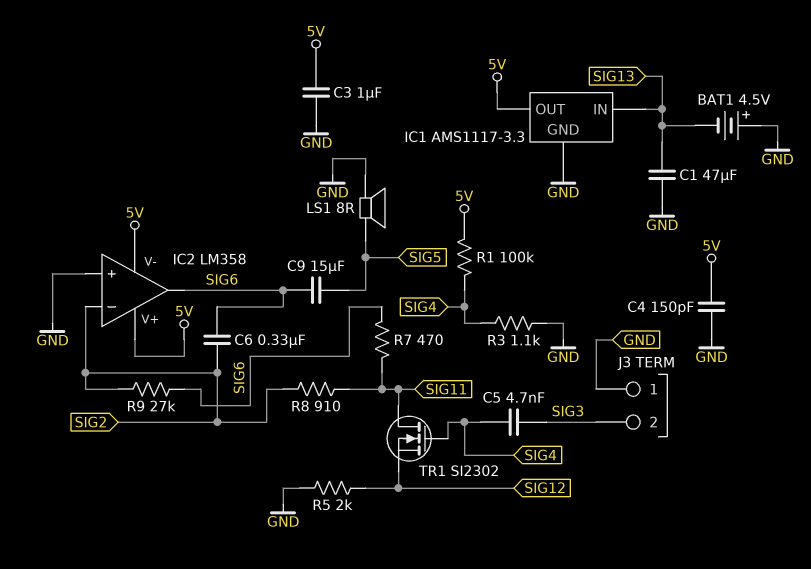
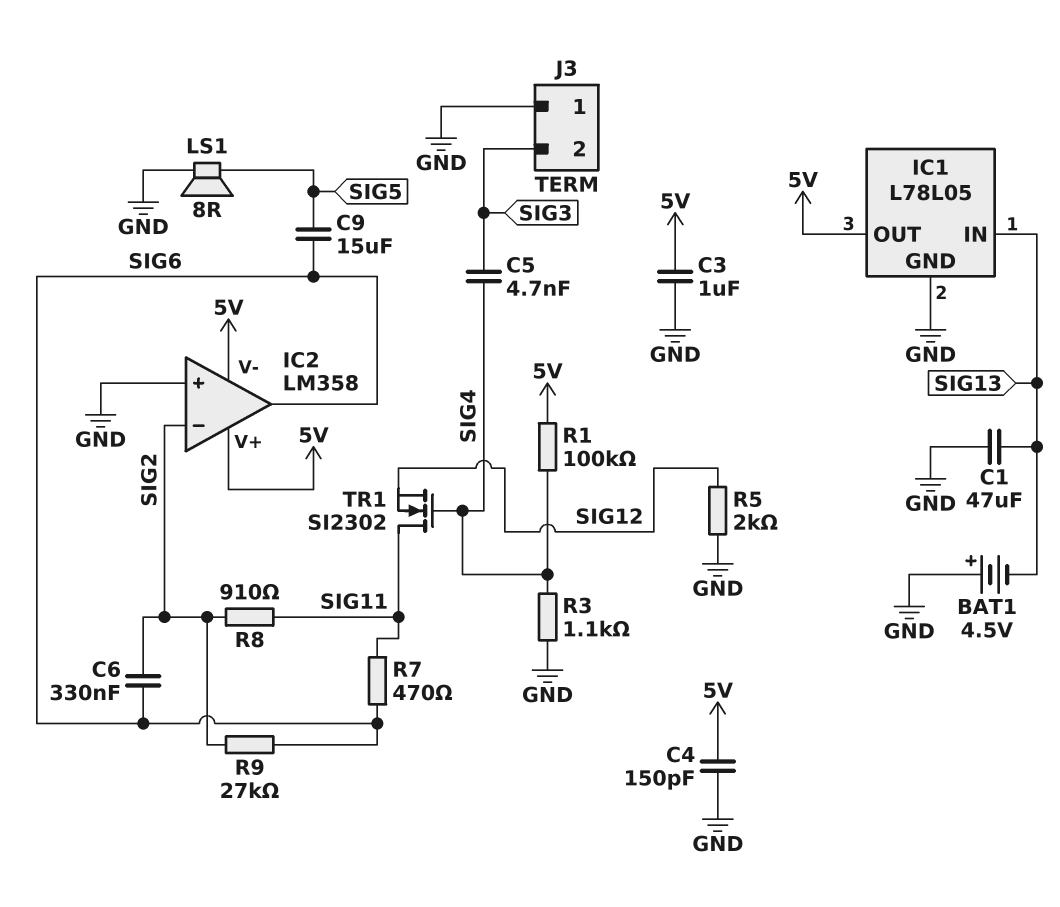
IC1: AMS1117-3.3 -> L78L05

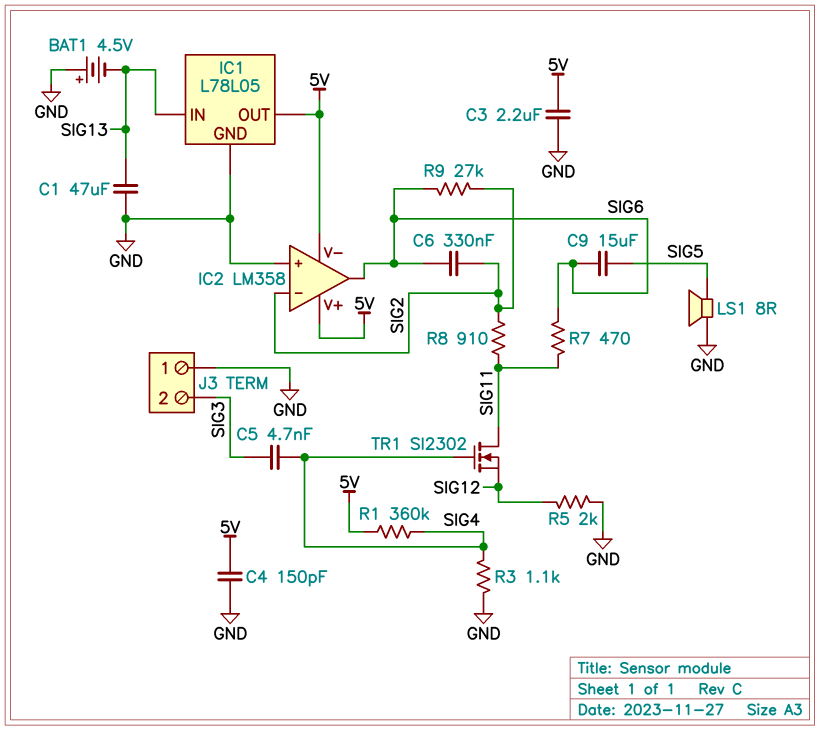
C3: 1uF (5V, GND) -> 2.2uF (5V, GND)
R1: 100k (5V, SIG4) -> 360k (5V, SIG4)

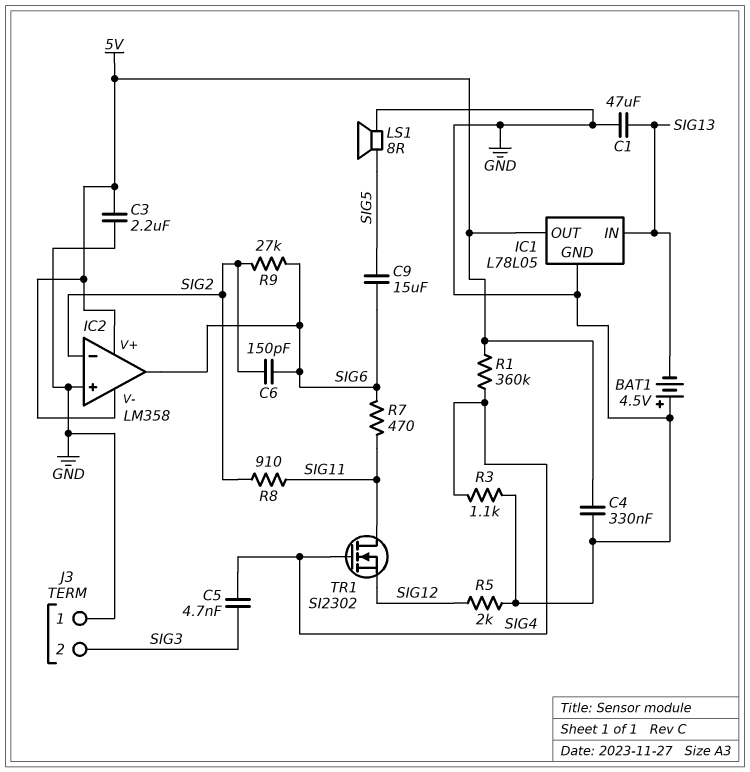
C4: 150pF (5V, GND) -> 330nF (5V, GND)
C6: 330nF (SIG2, SIG6) -> 150pF (SIG2, SIG6)

